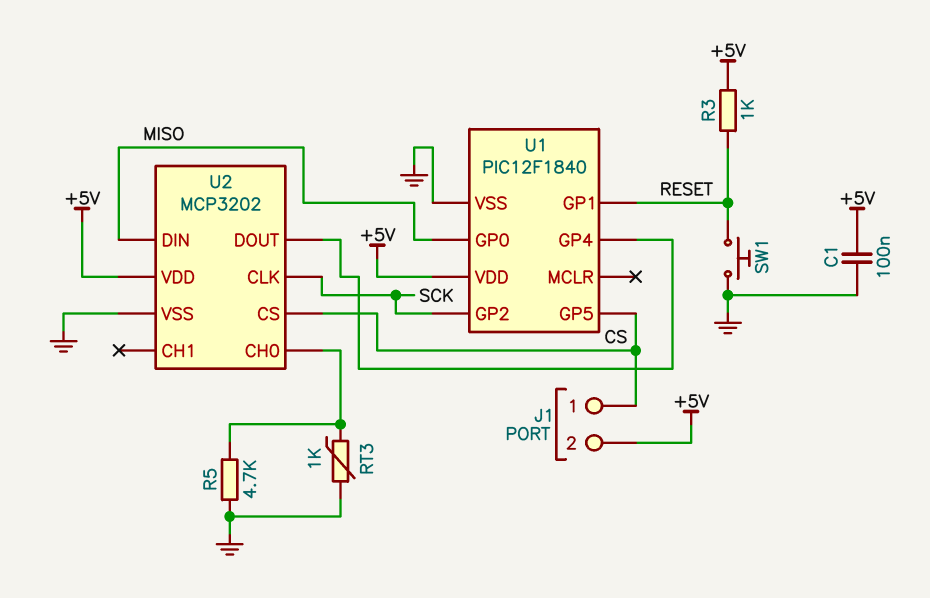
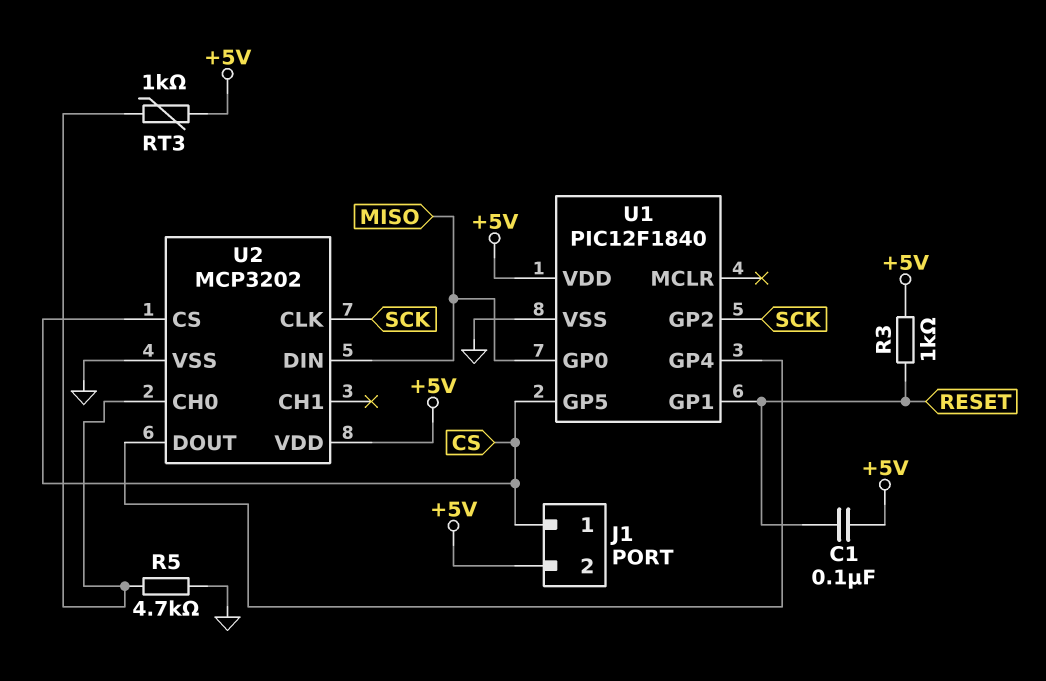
C1: 100nF (+5V, GND) -> 100nF (+5V, RESET)
RT3: 1k (GND, U2/CH0) -> 1k (+5V, U2/CH0)
SW1: button (GND, RESET) -> none

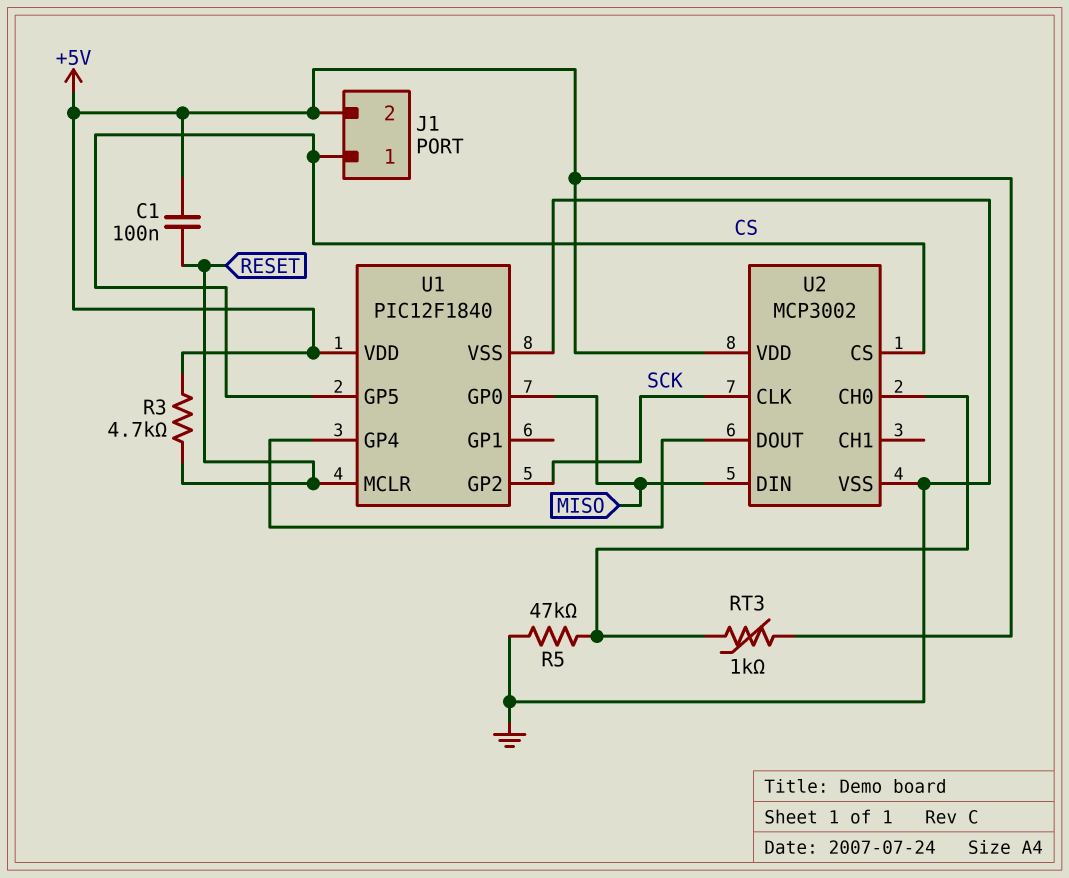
R3: 1k (+5V, RESET) -> 4.7k (+5V, RESET)
R5: 4.7k (GND, U2/CH0) -> 47k (GND, U2/CH0)
U1 pin GP1: RESET -> none
U1 pin MCLR: none -> RESET
U2: MCP3202 -> MCP3002

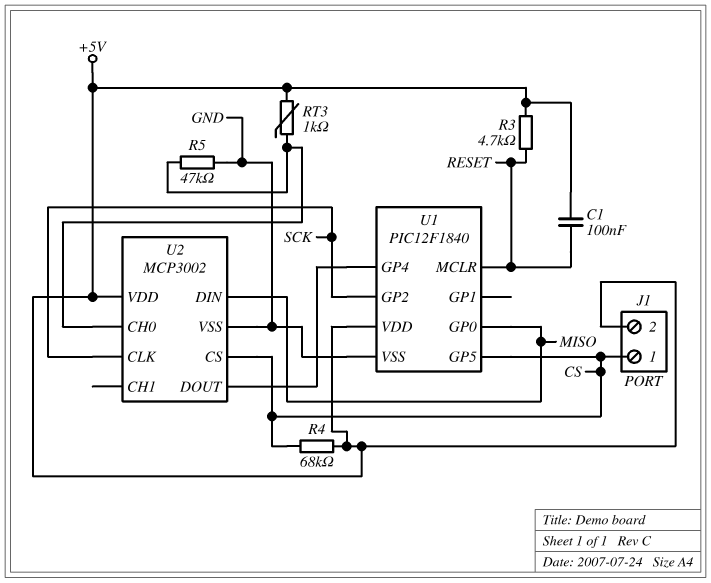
R4: none -> 68k (+5V, CS)

